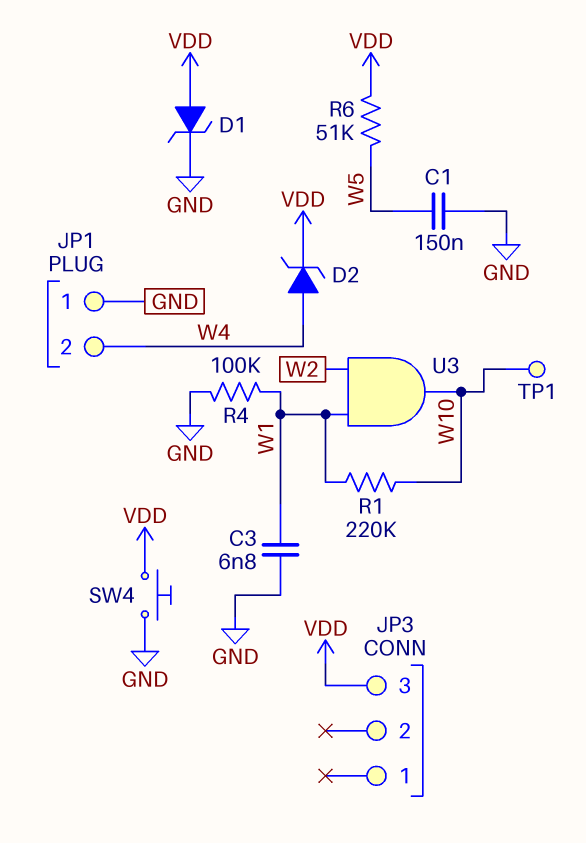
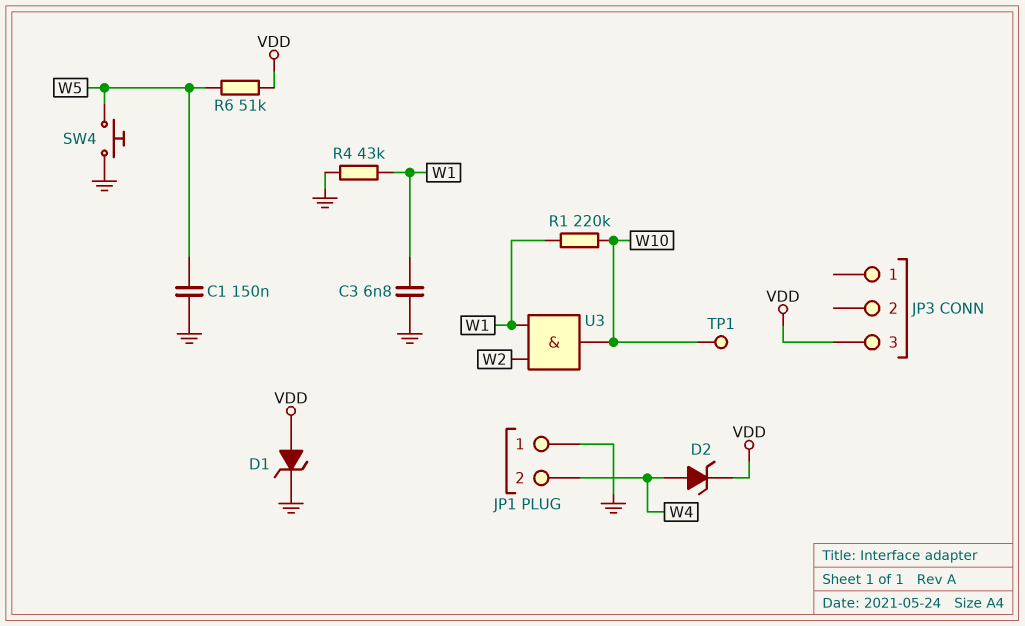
R4: 100k (GND, W1) -> 43k (GND, W1)
SW4: button (GND, VDD) -> button (GND, W5)

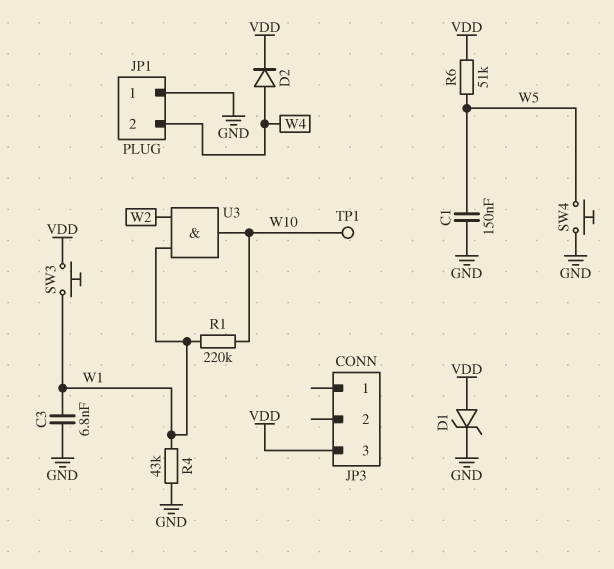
D2: zener (A W4, K VDD) -> diode (A W4, K VDD)
SW3: none -> button (VDD, W1)

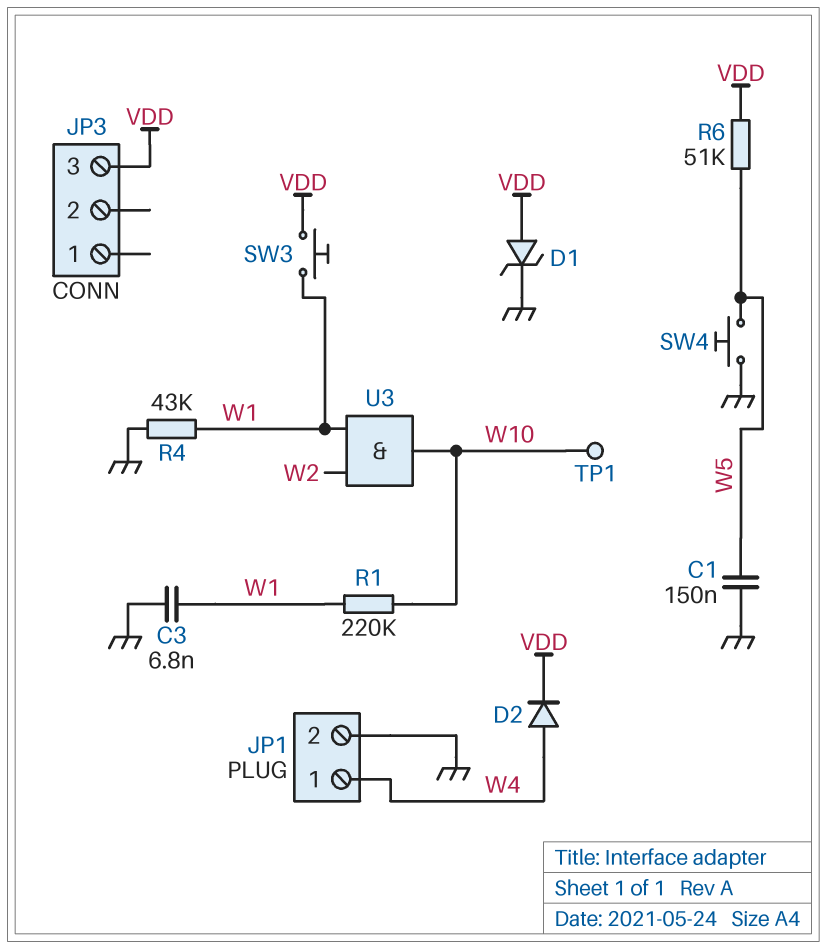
JP1 pin 1: GND -> W4
JP1 pin 2: W4 -> GND

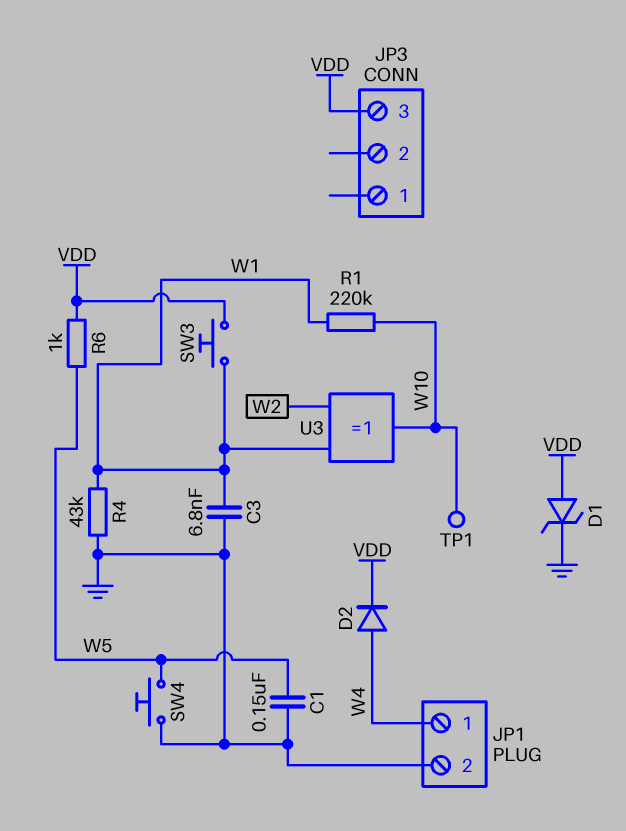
R6: 51k (VDD, W5) -> 1k (VDD, W5)
U3: AND (in W1, in W2, out W10) -> XOR (in W1, in W2, out W10)

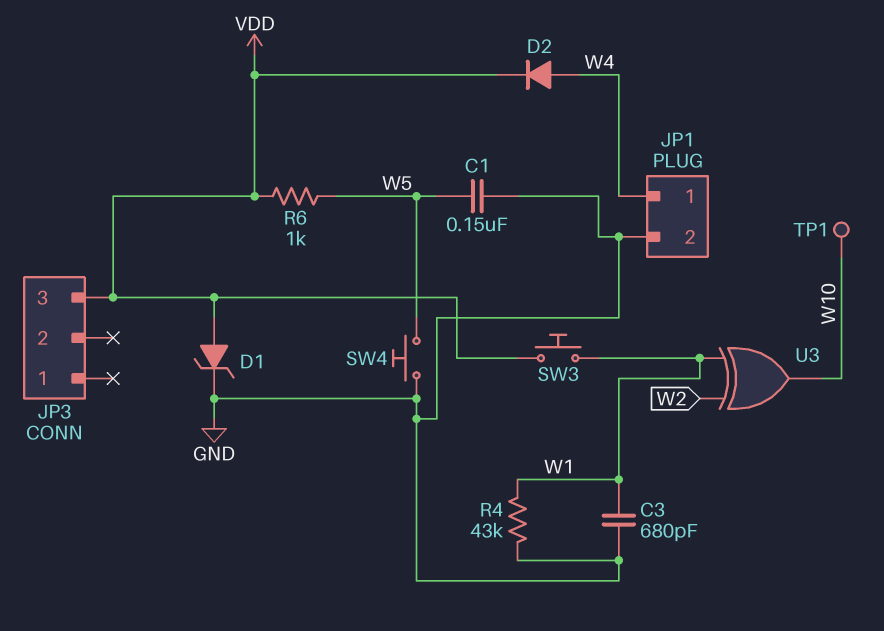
C3: 6.8nF (GND, W1) -> 680pF (GND, W1)
R1: 220k (W1, W10) -> none

